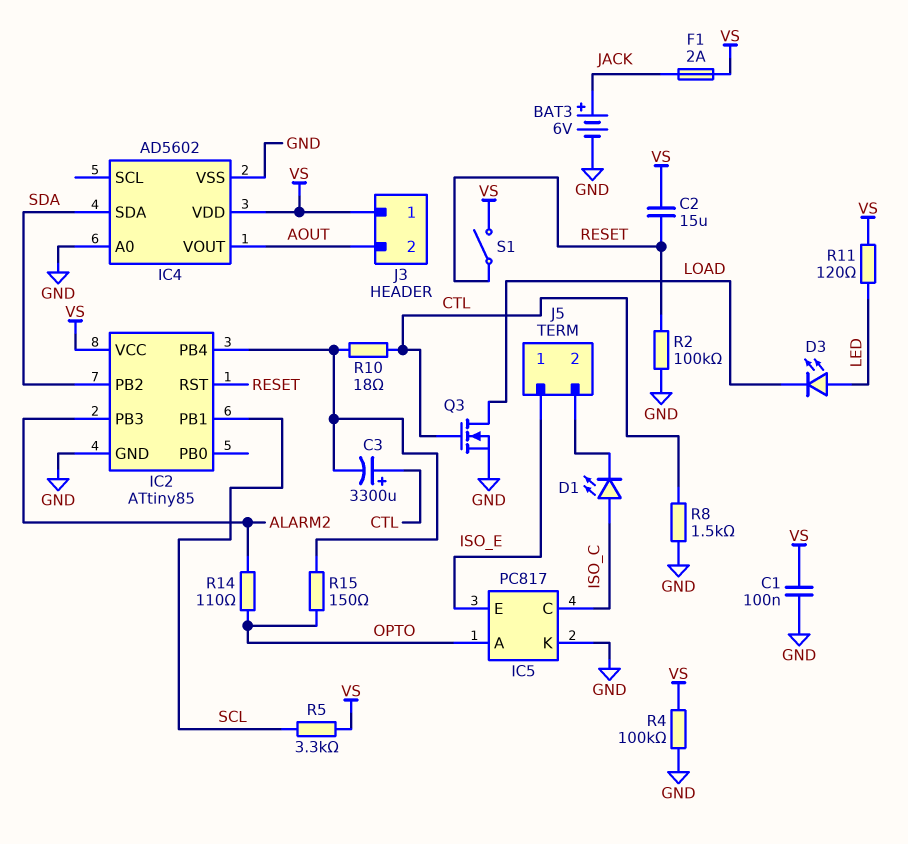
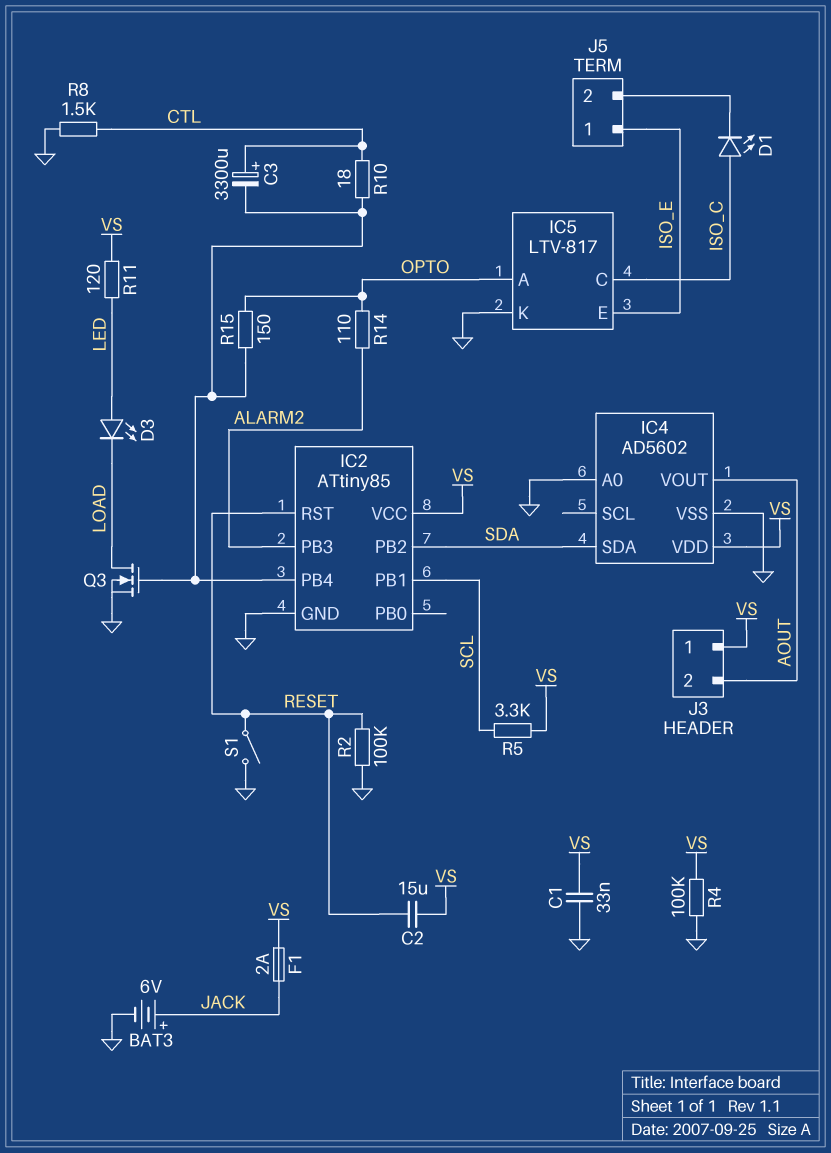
C1: 100nF (GND, VS) -> 33nF (GND, VS)
IC5: PC817 -> LTV-817
Q3: NMOS (G CTL, D LOAD, S GND) -> NMOS (G IC2/PB4, D LOAD, S GND)
S1: switch (RESET, VS) -> switch (GND, RESET)

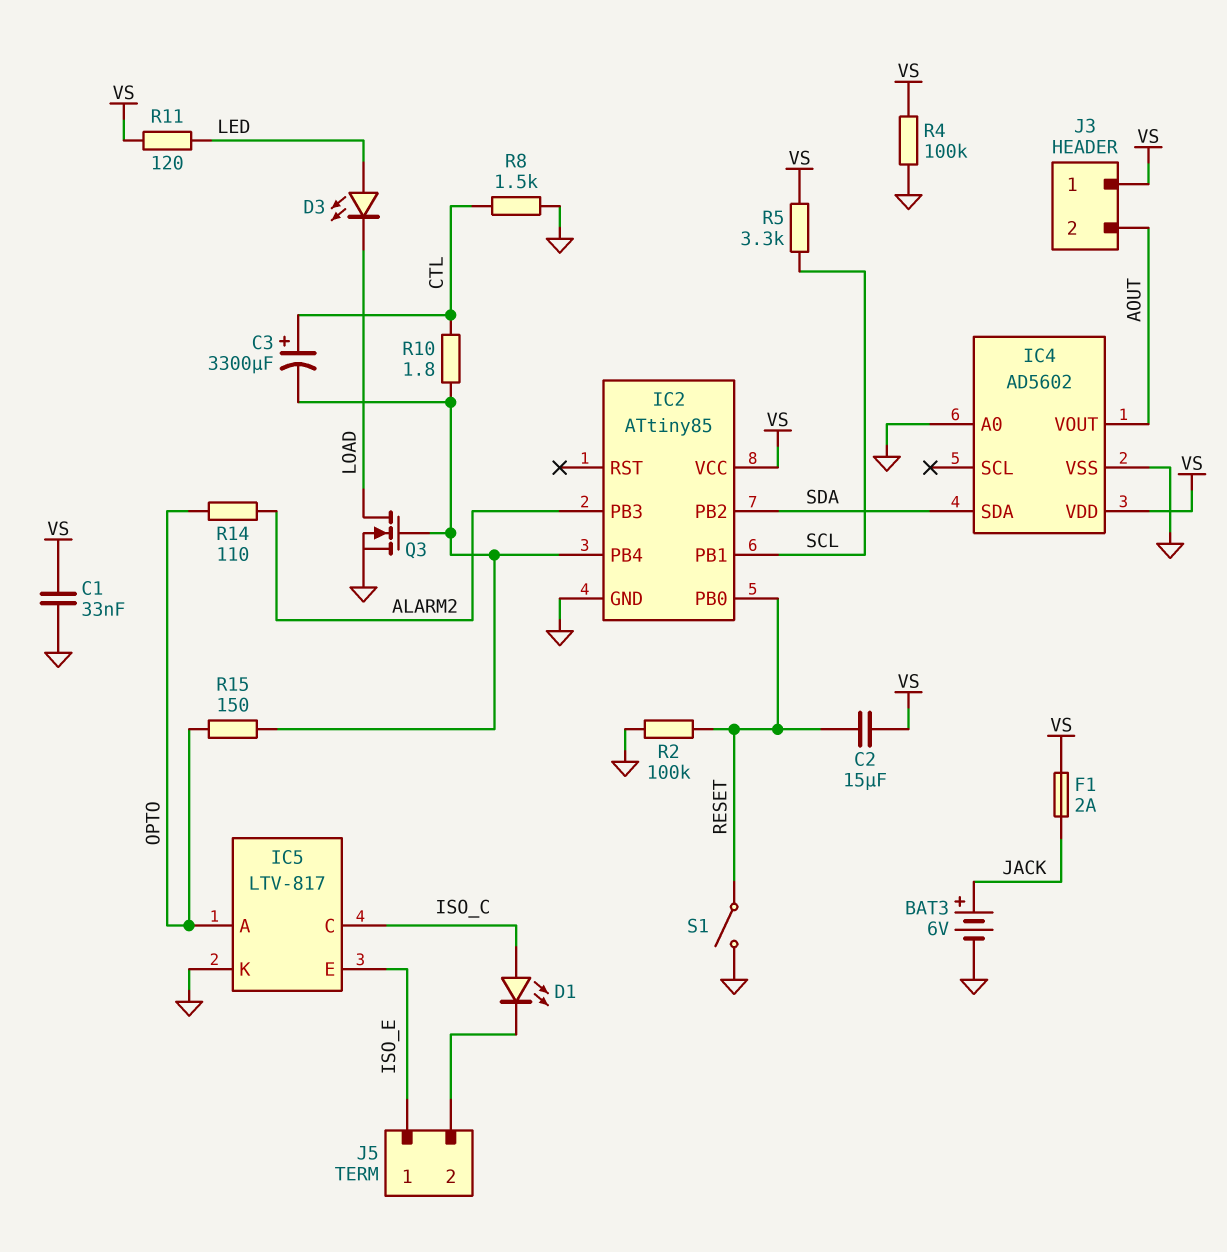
IC2 pin PB0: none -> RESET
IC2 pin RST: RESET -> none
R10: 18 (CTL, IC2/PB4) -> 1.8 (CTL, IC2/PB4)

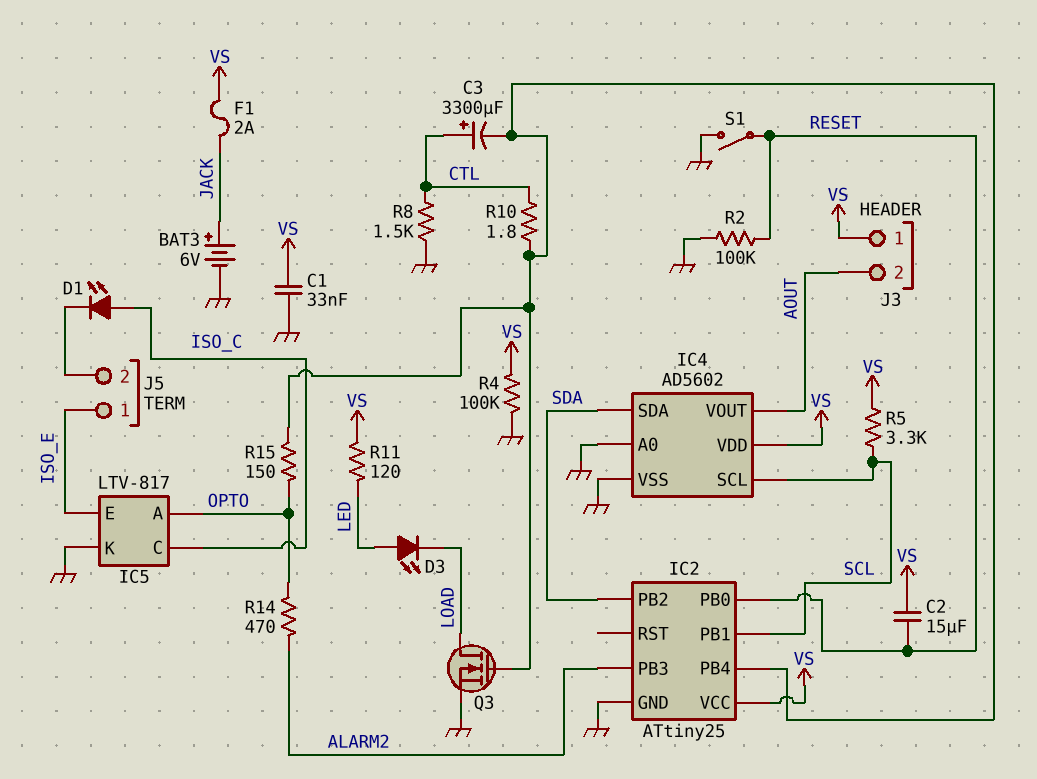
IC2: ATtiny85 -> ATtiny25
IC4 pin SCL: none -> SCL
R14: 110 (ALARM2, OPTO) -> 470 (ALARM2, OPTO)

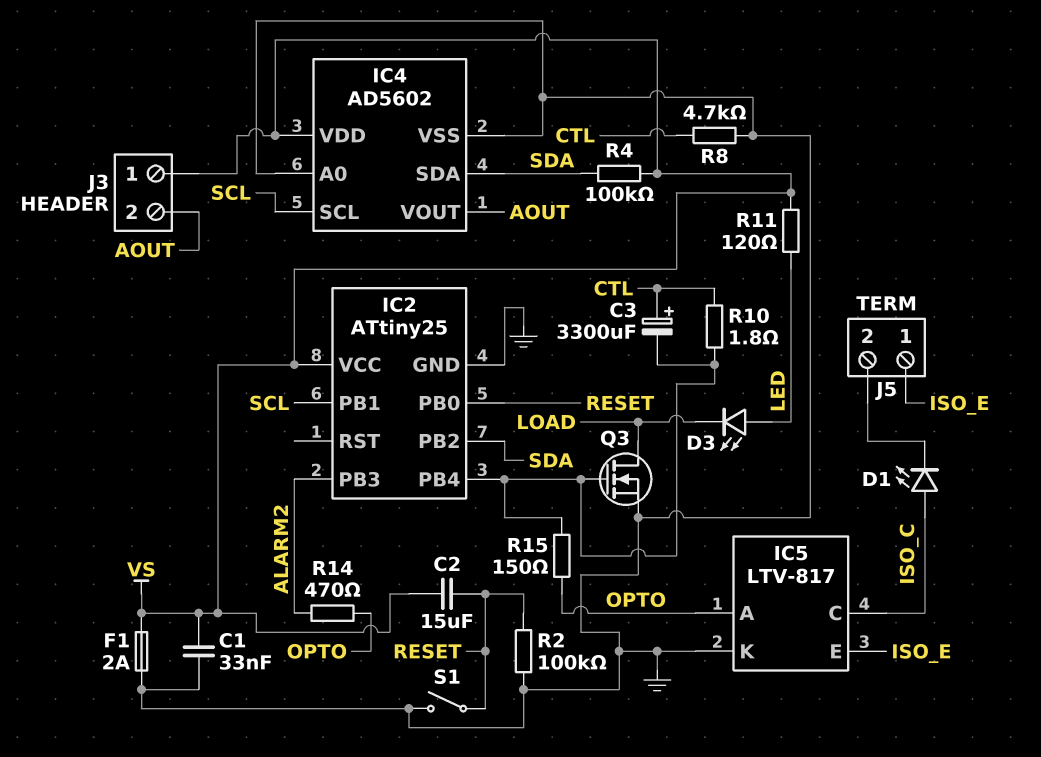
BAT3: 6V (plus JACK, minus GND) -> none
F1: 2A (JACK, VS) -> 2A (GND, VS)
R4: 100k (GND, VS) -> 100k (SDA, VS)
R5: 3.3k (SCL, VS) -> none
R8: 1.5k (CTL, GND) -> 4.7k (CTL, GND)

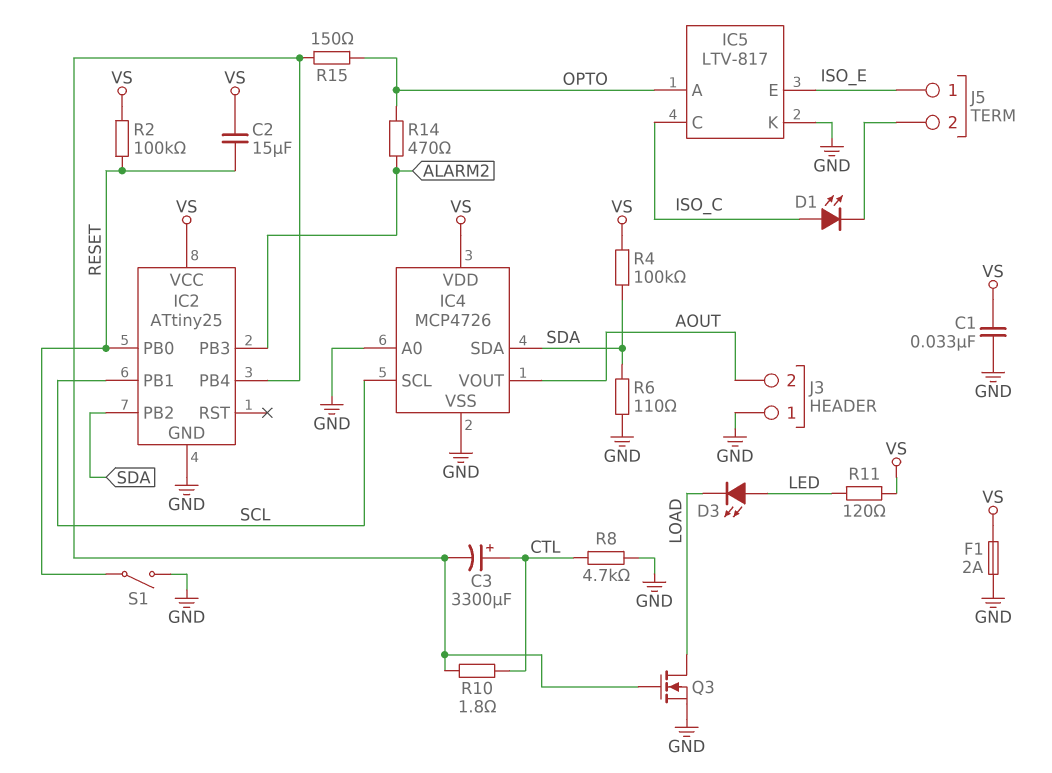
IC4: AD5602 -> MCP4726
J3 pin 1: VS -> GND
R2: 100k (GND, RESET) -> 100k (RESET, VS)
R6: none -> 110 (GND, SDA)

